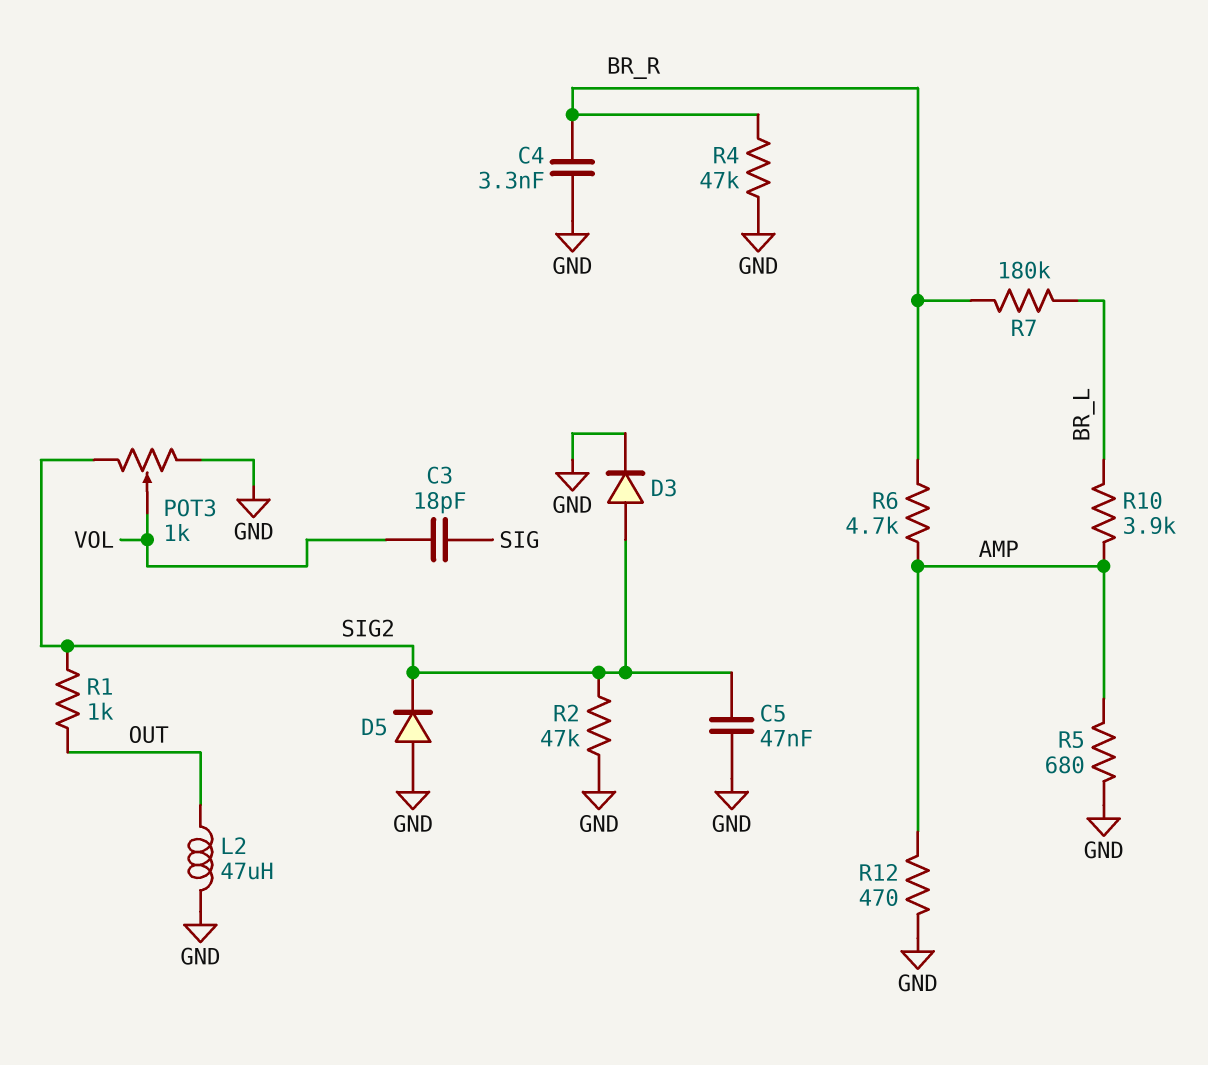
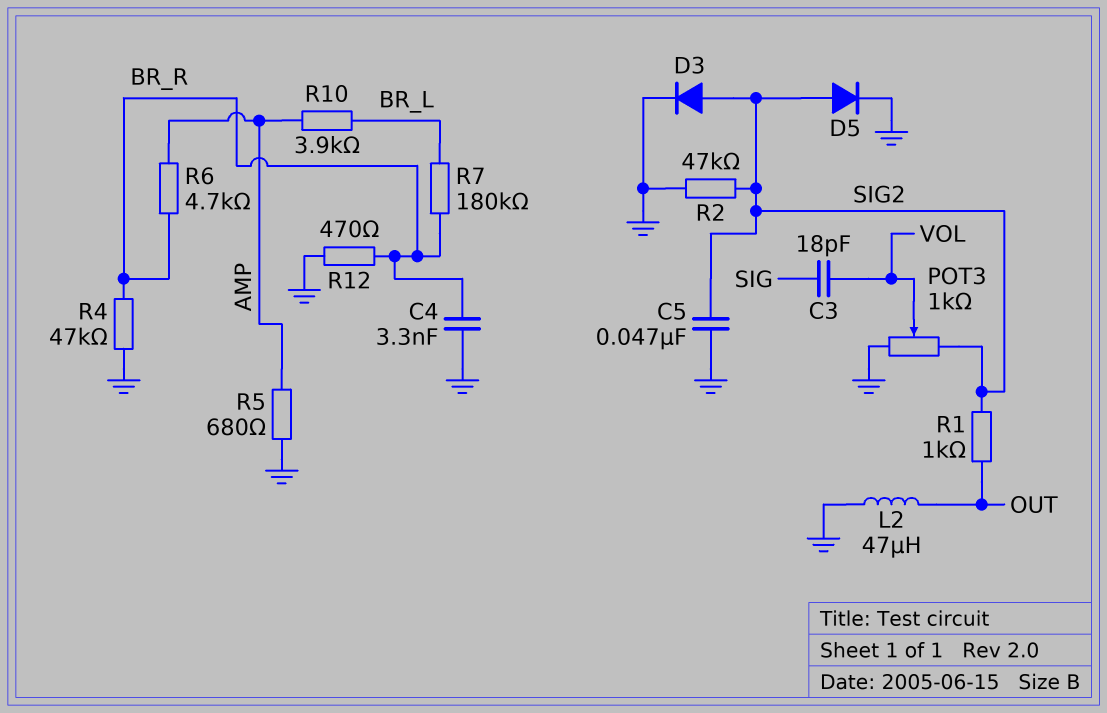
D5: diode (A GND, K SIG2) -> diode (A SIG2, K GND)
R12: 470 (AMP, GND) -> 470 (BR_R, GND)

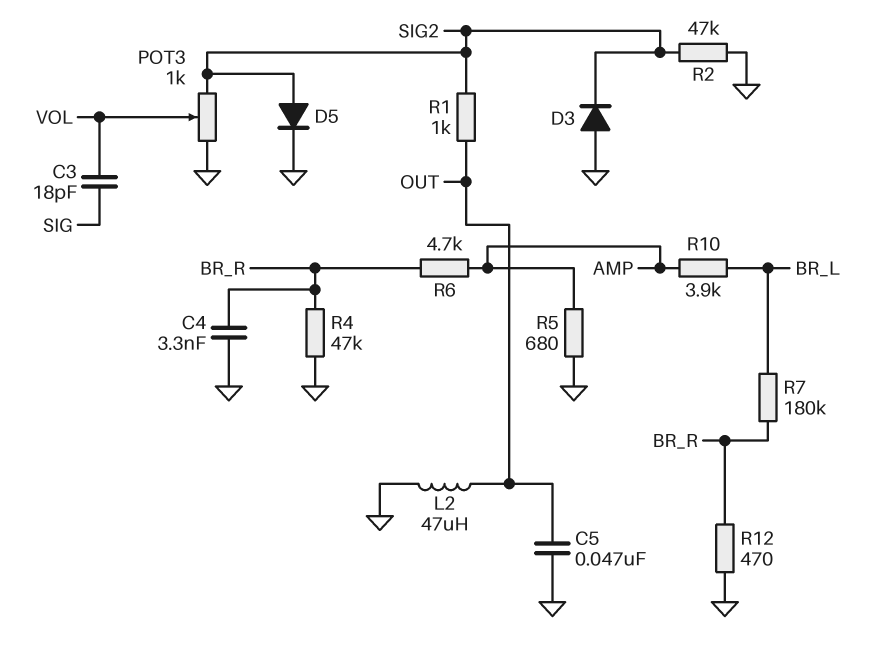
C5: 47nF (GND, SIG2) -> 47nF (GND, OUT)
D3: diode (A SIG2, K GND) -> diode (A GND, K SIG2)

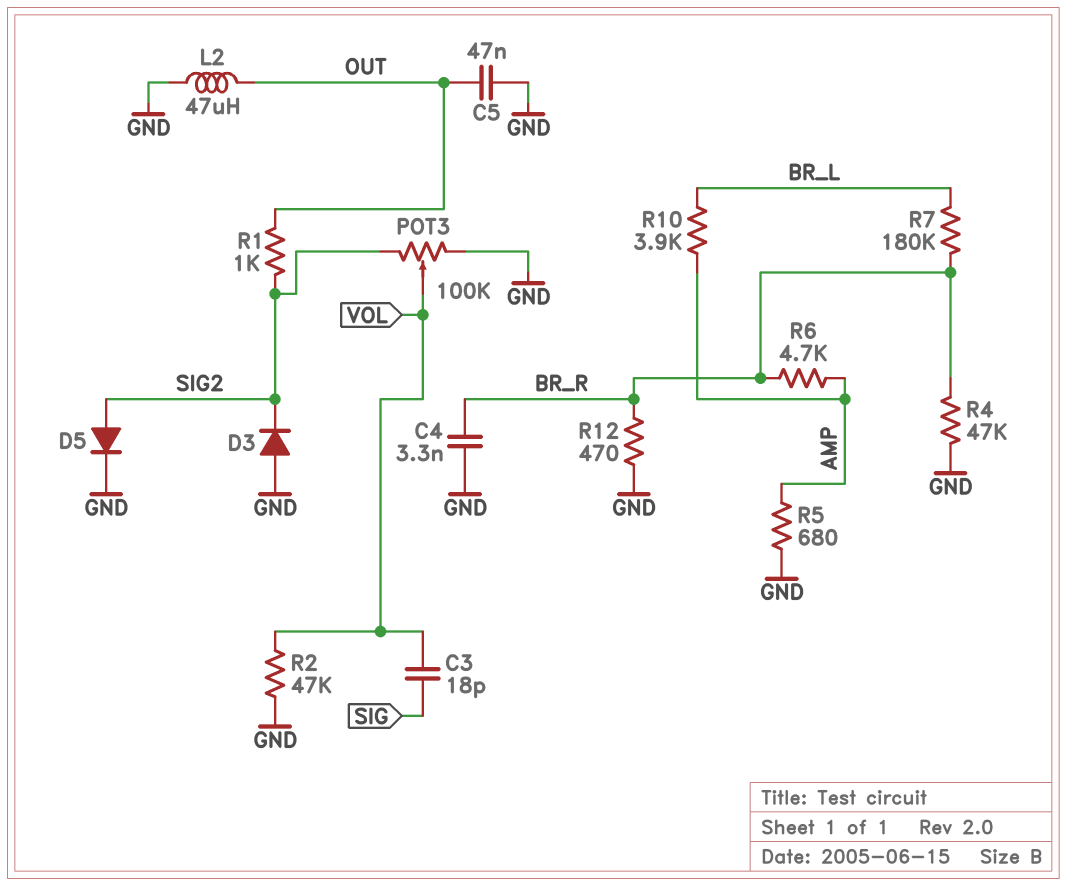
POT3: 1k (GND, SIG2, wiper VOL) -> 100k (GND, SIG2, wiper VOL)
R2: 47k (GND, SIG2) -> 47k (GND, VOL)

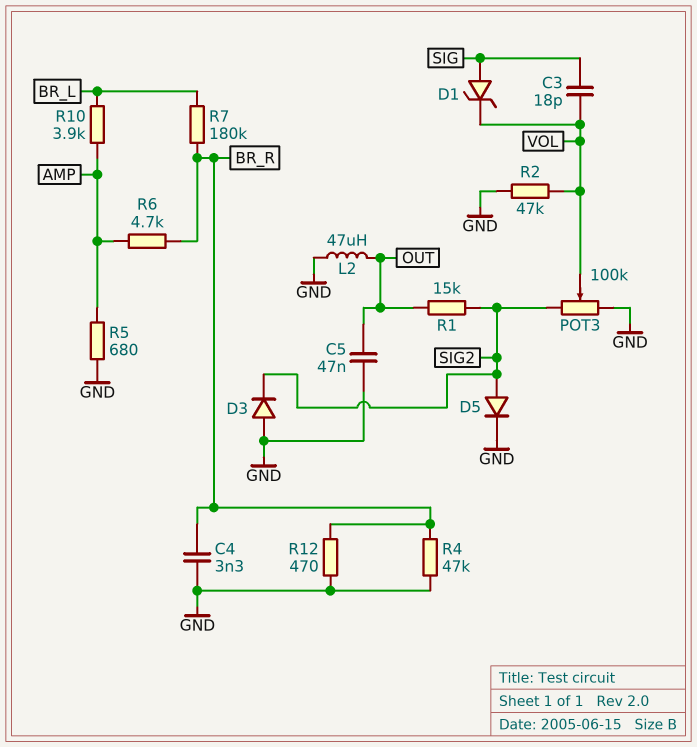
D1: none -> zener (A SIG, K VOL)
R1: 1k (OUT, SIG2) -> 15k (OUT, SIG2)

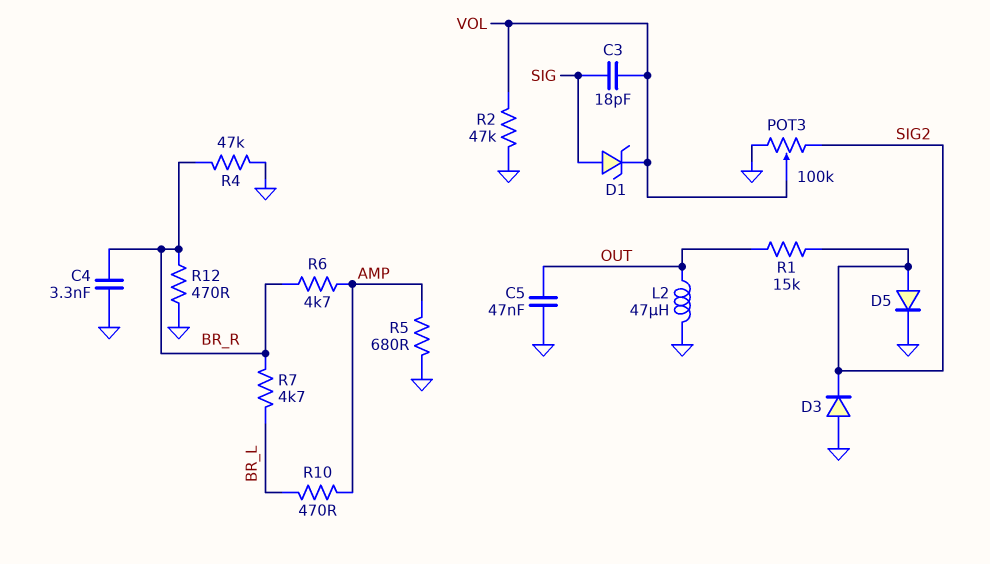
R7: 180k (BR_L, BR_R) -> 4.7k (BR_L, BR_R)
R10: 3.9k (AMP, BR_L) -> 470 (AMP, BR_L)

